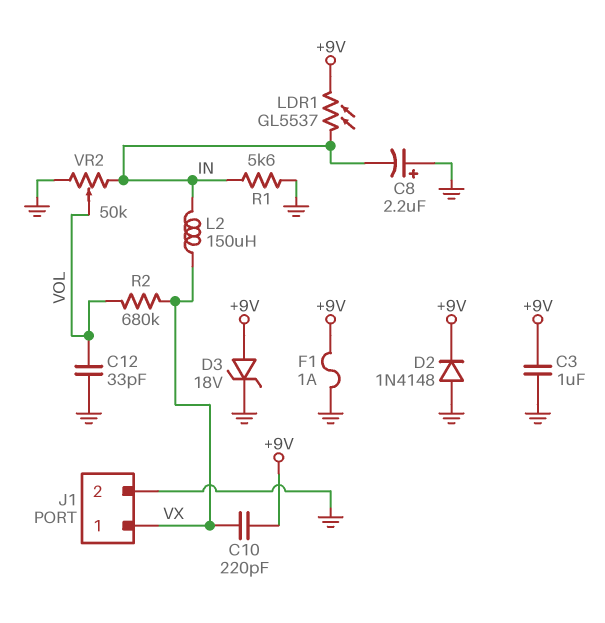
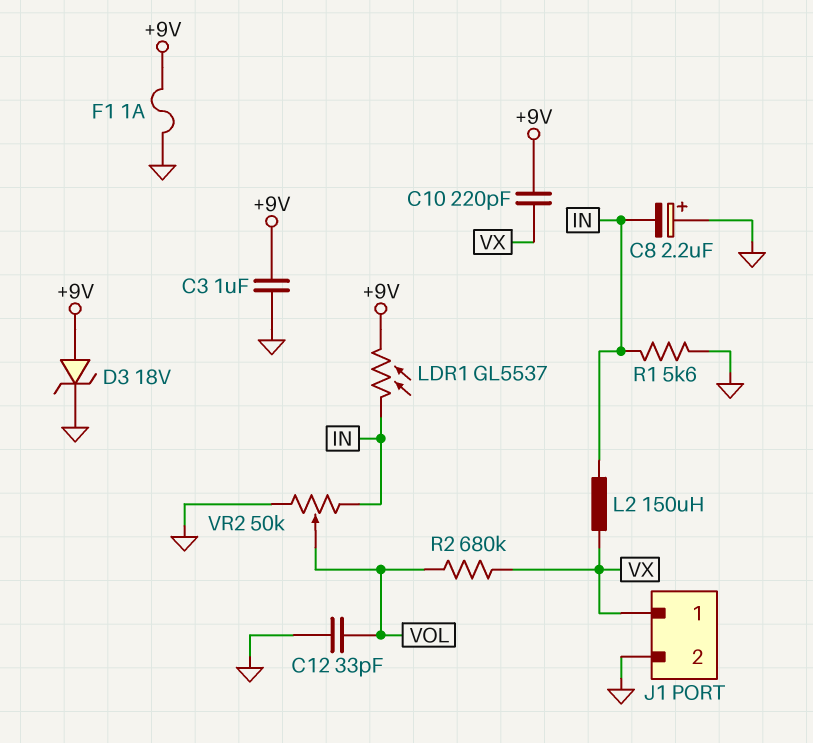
D2: diode 1N4148 (A GND, K +9V) -> none

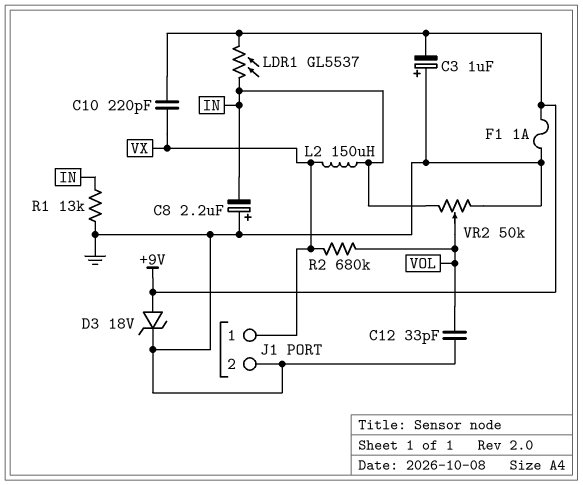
C3: 1uF (+9V, GND) -> 1uF (plus GND, minus +9V)
R1: 5.6k (GND, IN) -> 13k (GND, IN)

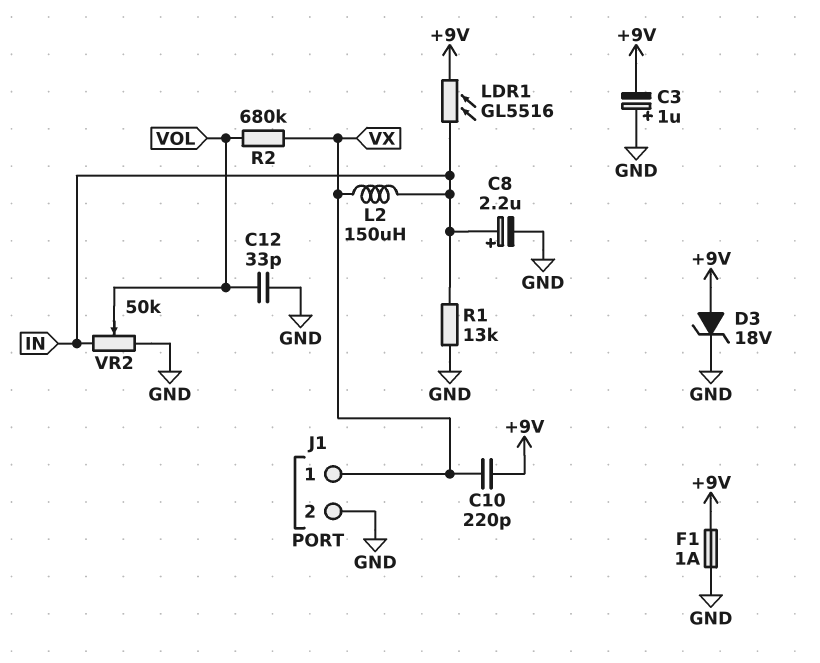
C8: 2.2uF (plus GND, minus IN) -> 2.2uF (plus IN, minus GND)
LDR1: GL5537 (+9V, IN) -> GL5516 (+9V, IN)

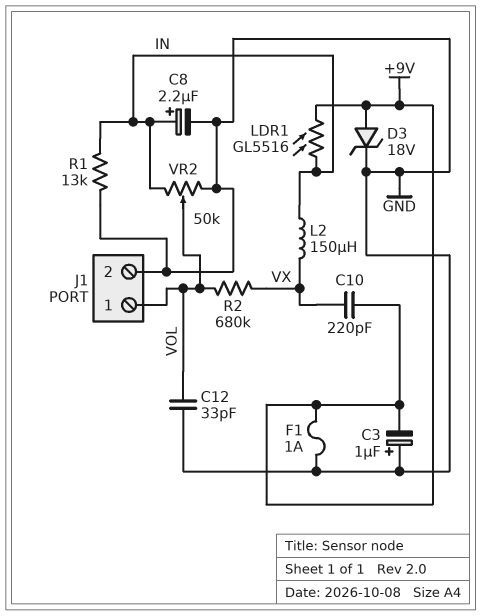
J1 pin 1: VX -> VOL

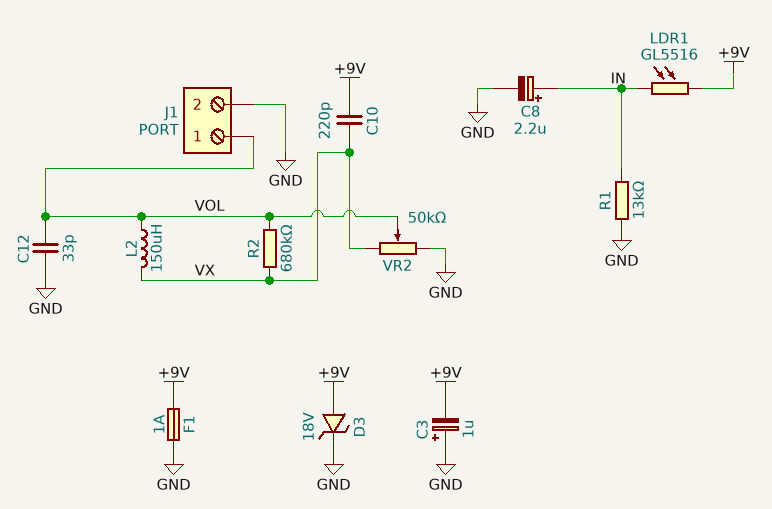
L2: 150uH (IN, VX) -> 150uH (VOL, VX)
VR2: 50k (GND, IN, wiper VOL) -> 50k (GND, VX, wiper VOL)

